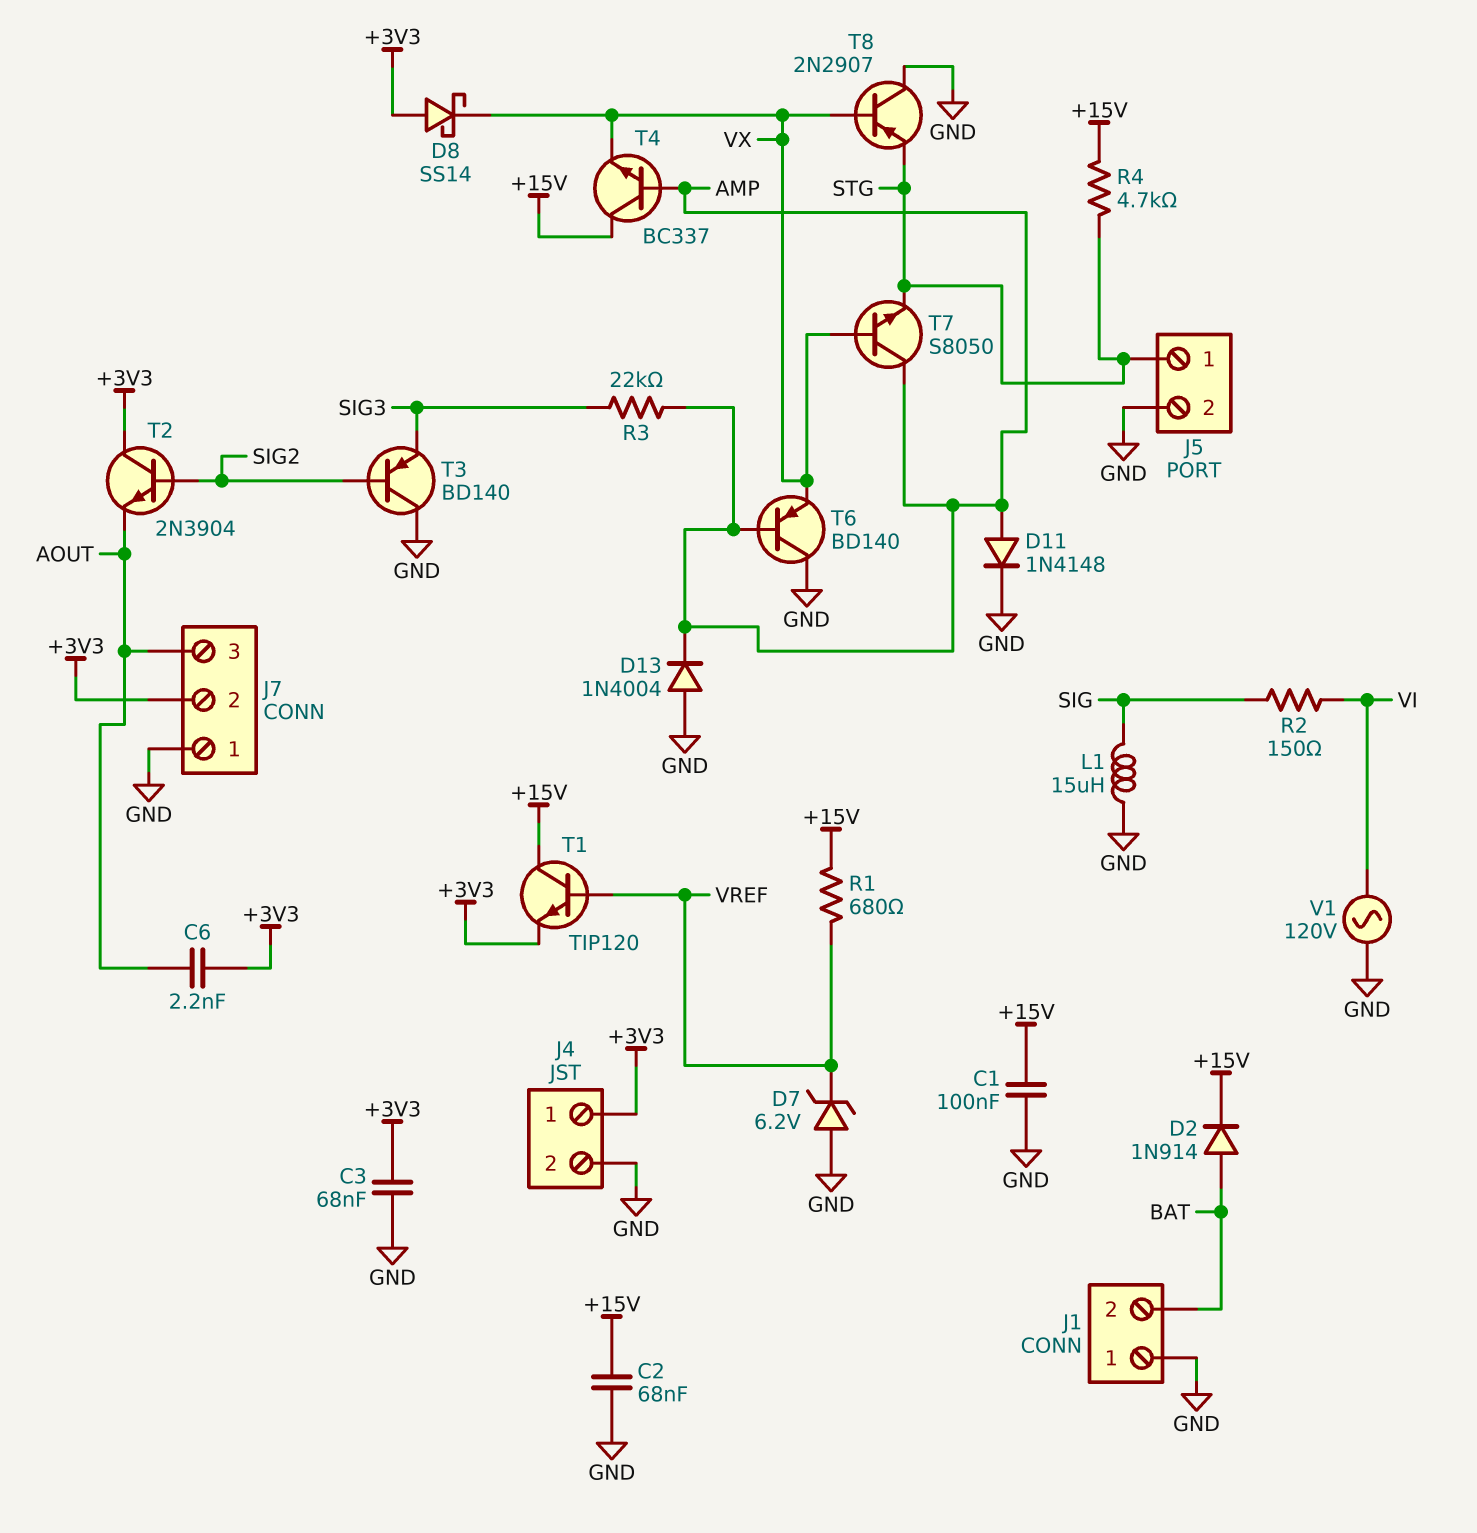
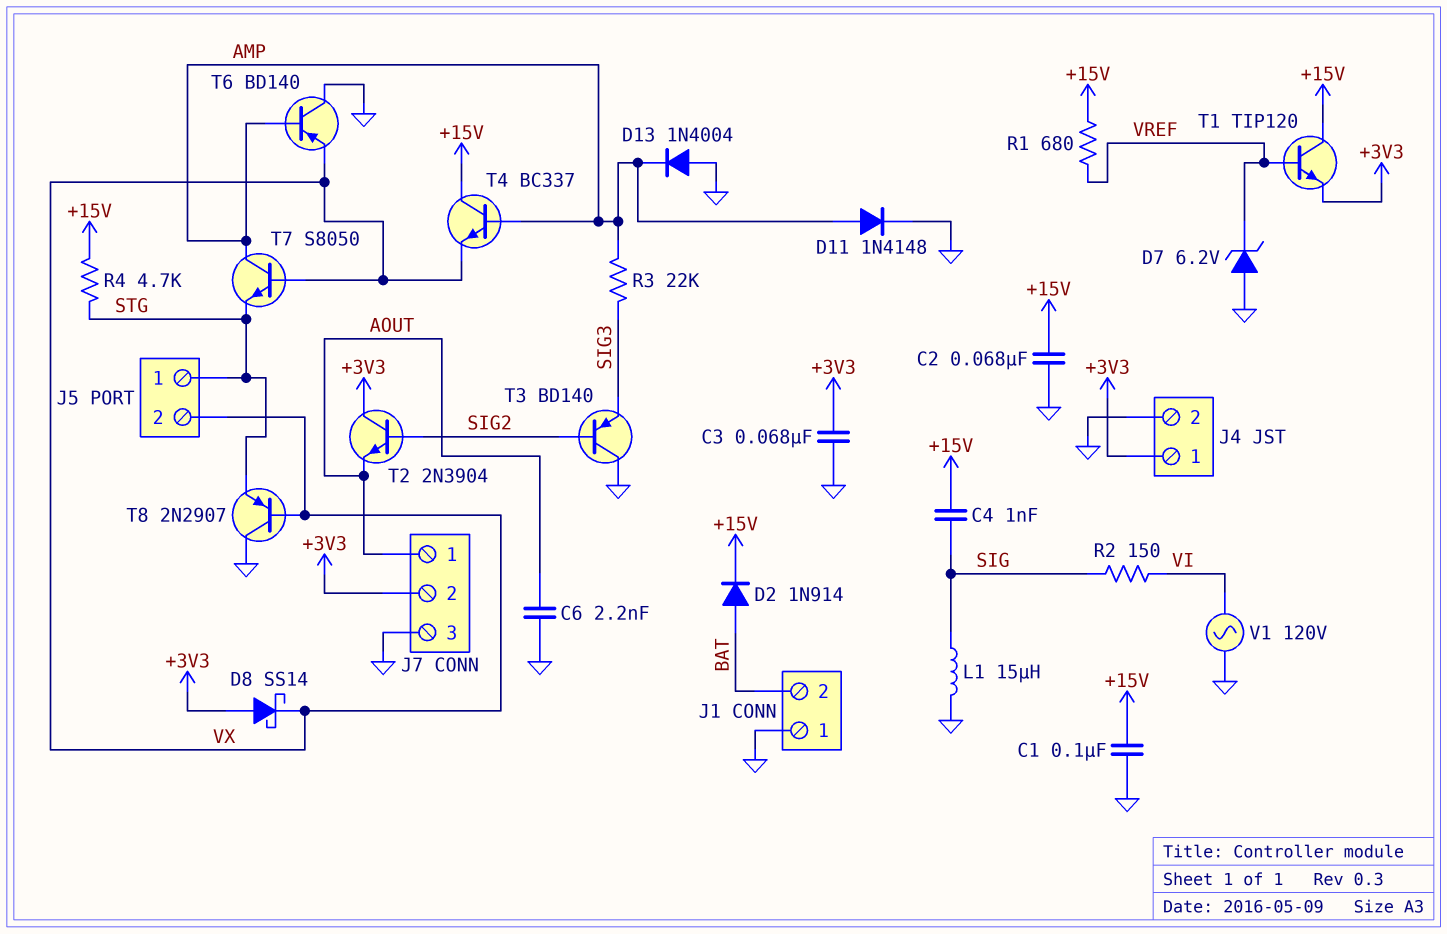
C4: none -> 1nF (+15V, SIG)
C6: 2.2nF (+3V3, AOUT) -> 2.2nF (AOUT, GND)
J5 pin 2: GND -> VX
J7 pin 1: GND -> AOUT
J7 pin 3: AOUT -> GND

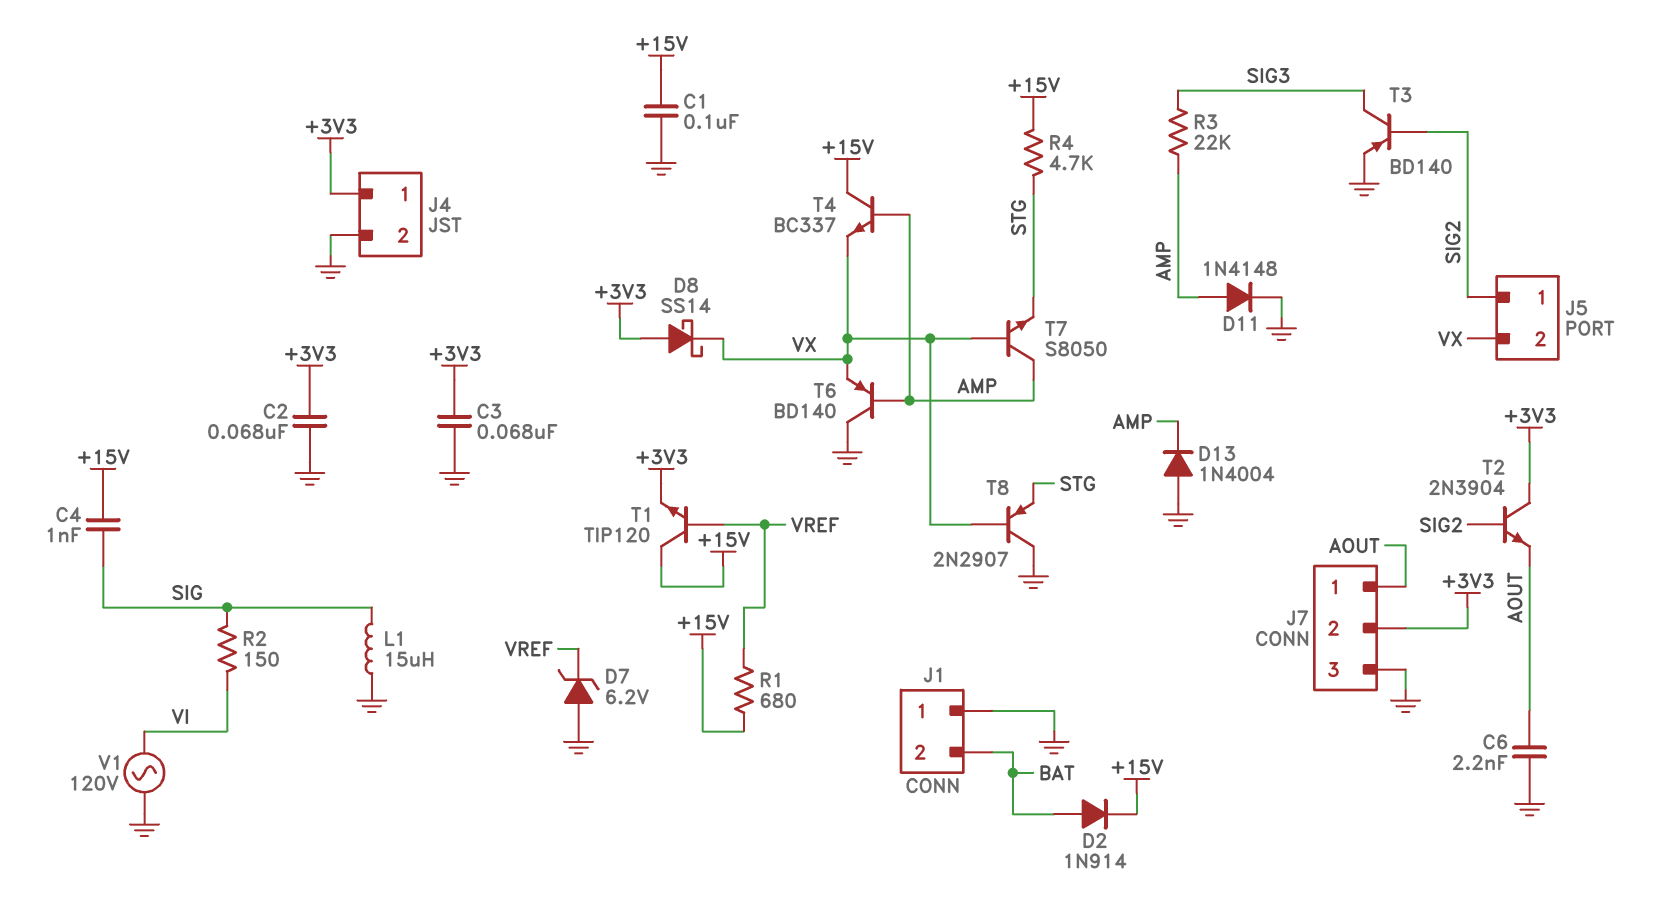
C2: 68nF (+15V, GND) -> 68nF (+3V3, GND)
J5 pin 1: STG -> SIG2
T3: PNP BD140 (B SIG2, C GND, E SIG3) -> PNP BD140 (B SIG2, C SIG3, E GND)

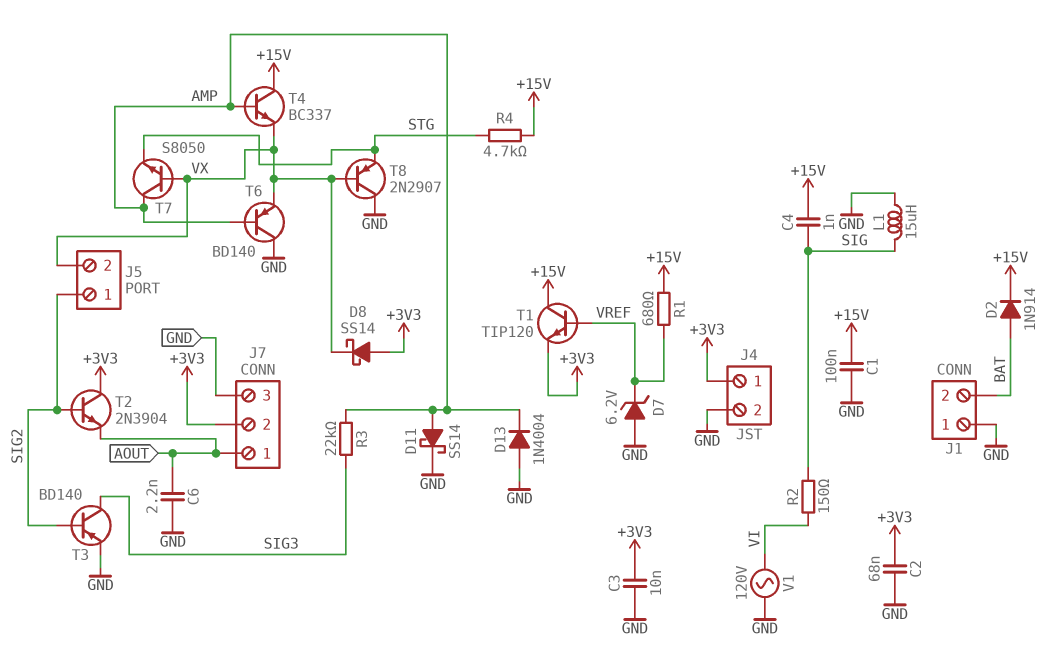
C3: 68nF (+3V3, GND) -> 10nF (+3V3, GND)
D11: diode 1N4148 (A AMP, K GND) -> schottky SS14 (A AMP, K GND)

